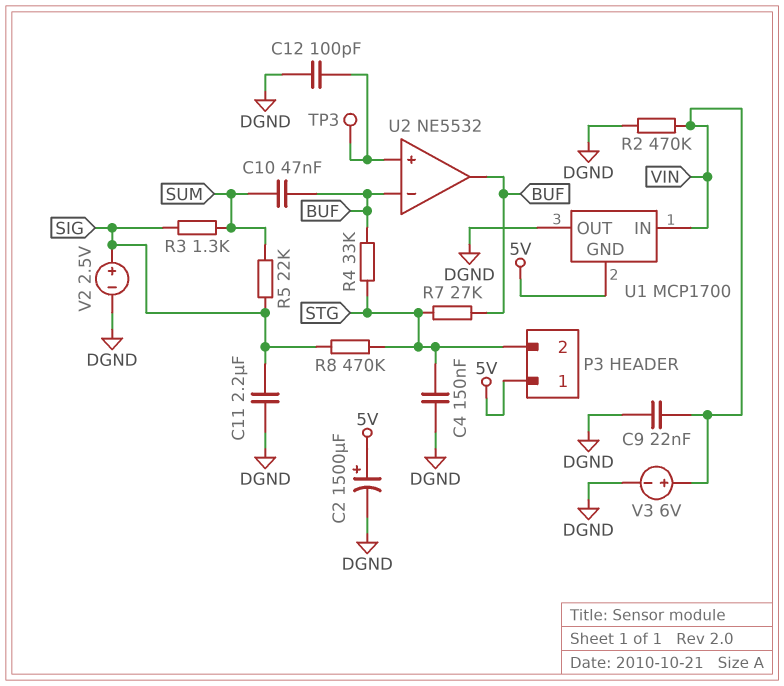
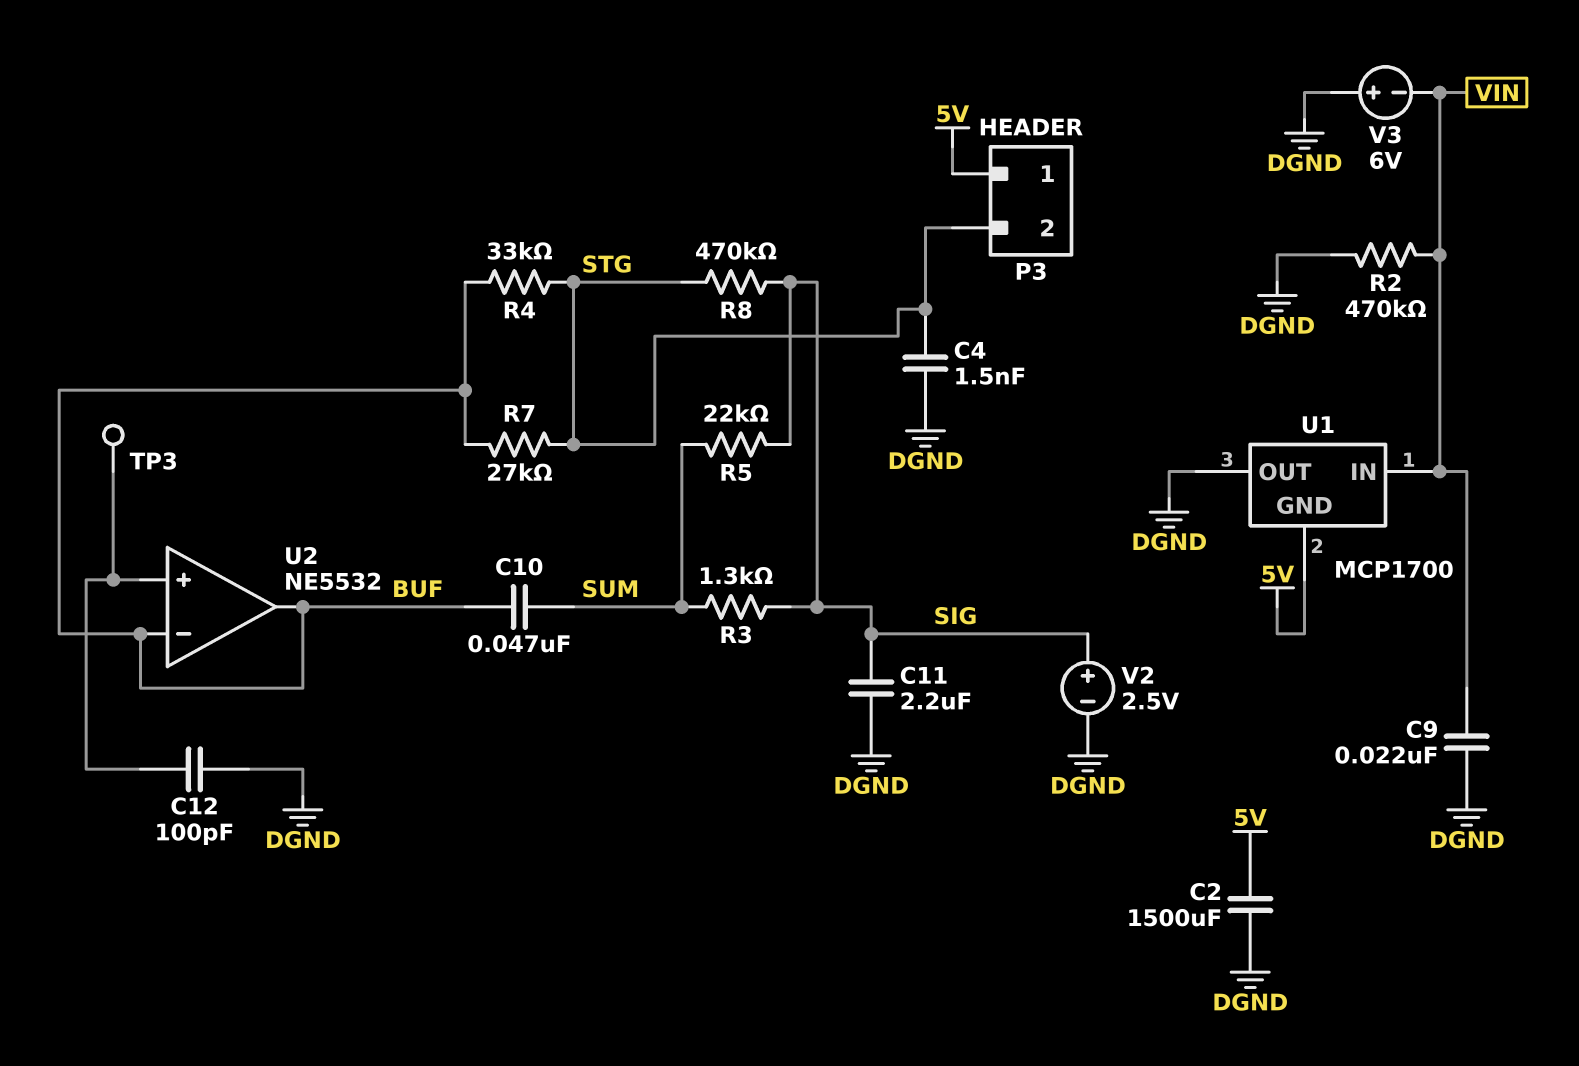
C2: 1500uF (plus 5V, minus DGND) -> 1500uF (5V, DGND)
C4: 150nF (DGND, STG) -> 1.5nF (DGND, STG)
V3: 6V (plus VIN, minus DGND) -> 6V (plus DGND, minus VIN)

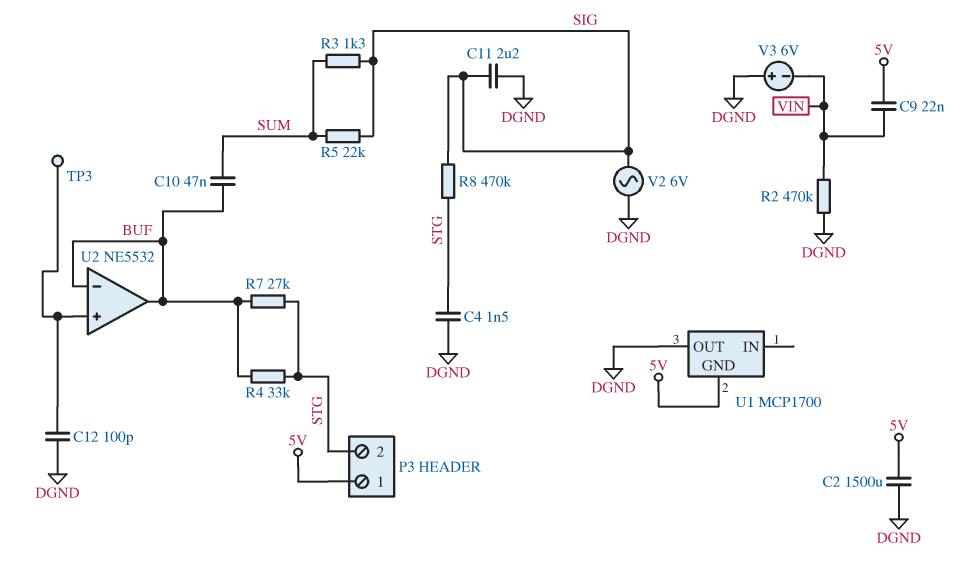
C9: 22nF (DGND, VIN) -> 22nF (5V, VIN)
U1 pin IN: VIN -> none
V2: 2.5V (plus SIG, minus DGND) -> AC 6V (DGND, SIG)

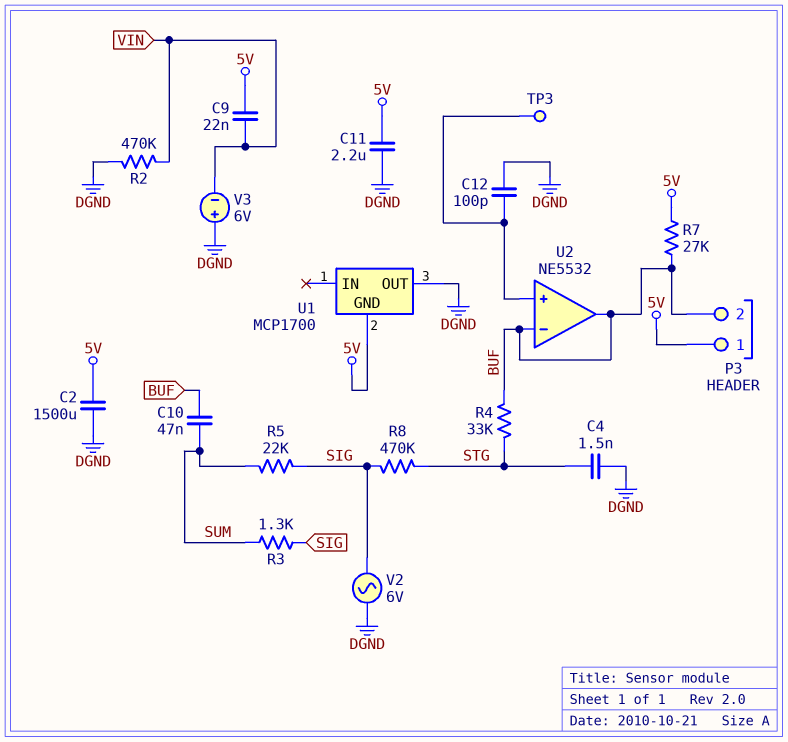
C11: 2.2uF (DGND, SIG) -> 2.2uF (5V, DGND)
P3 pin 2: STG -> BUF
R7: 27k (BUF, STG) -> 27k (5V, BUF)

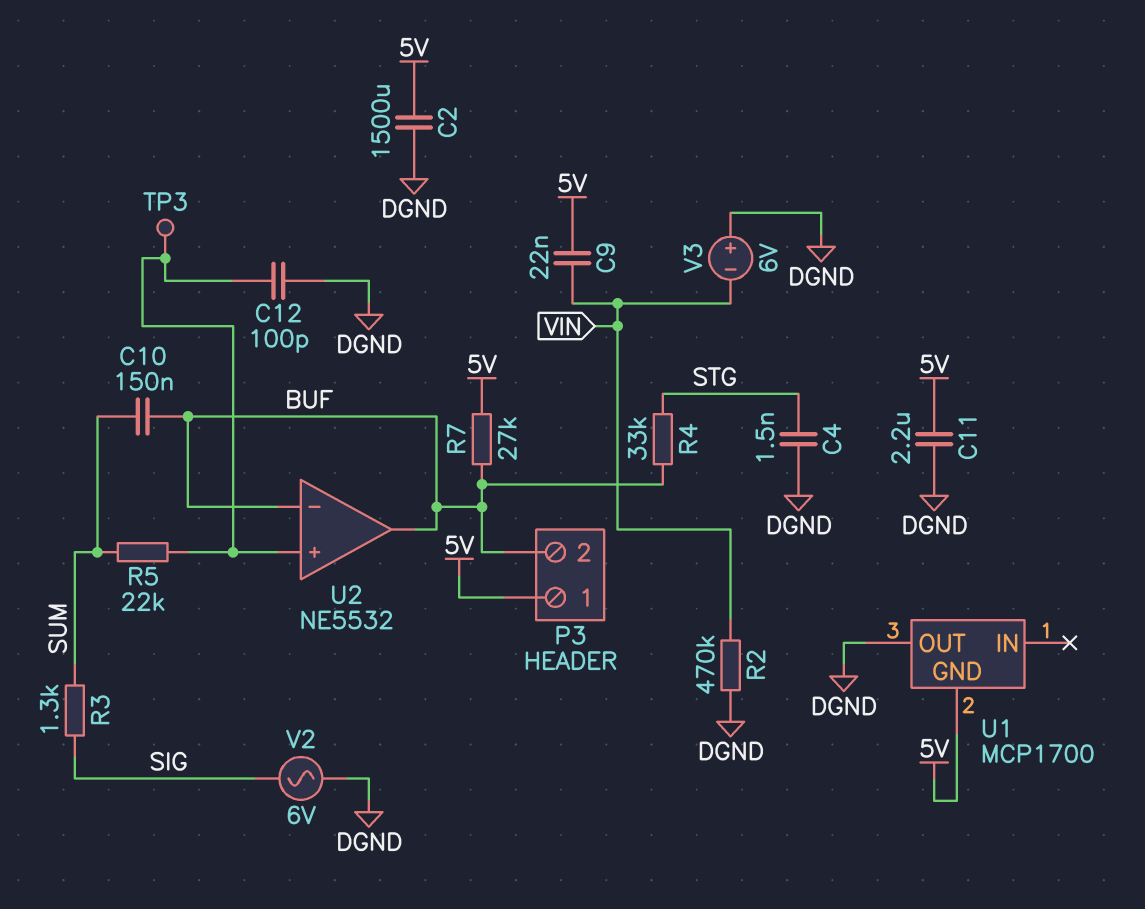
C10: 47nF (BUF, SUM) -> 150nF (BUF, SUM)
R5: 22k (SIG, SUM) -> 22k (SUM, U2/in+)
R8: 470k (SIG, STG) -> none

